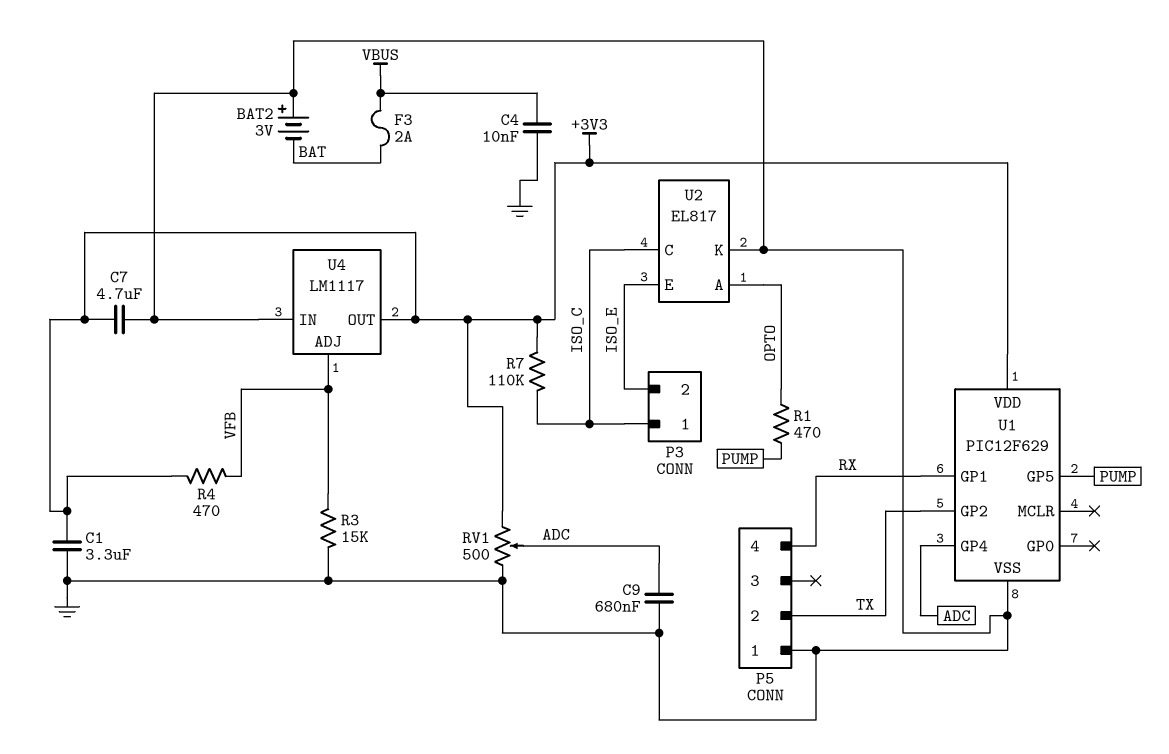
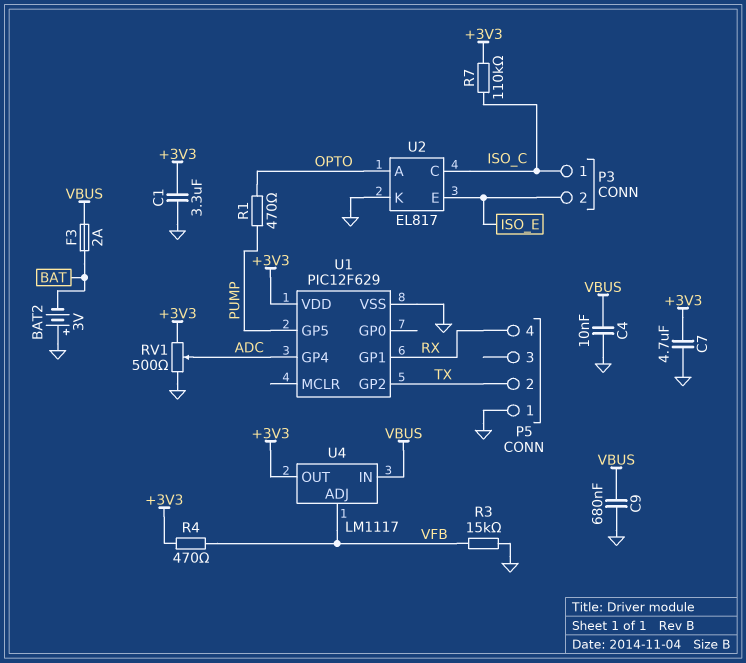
C9: 680nF (ADC, GND) -> 680nF (GND, VBUS)
U4 pin IN: GND -> VBUS

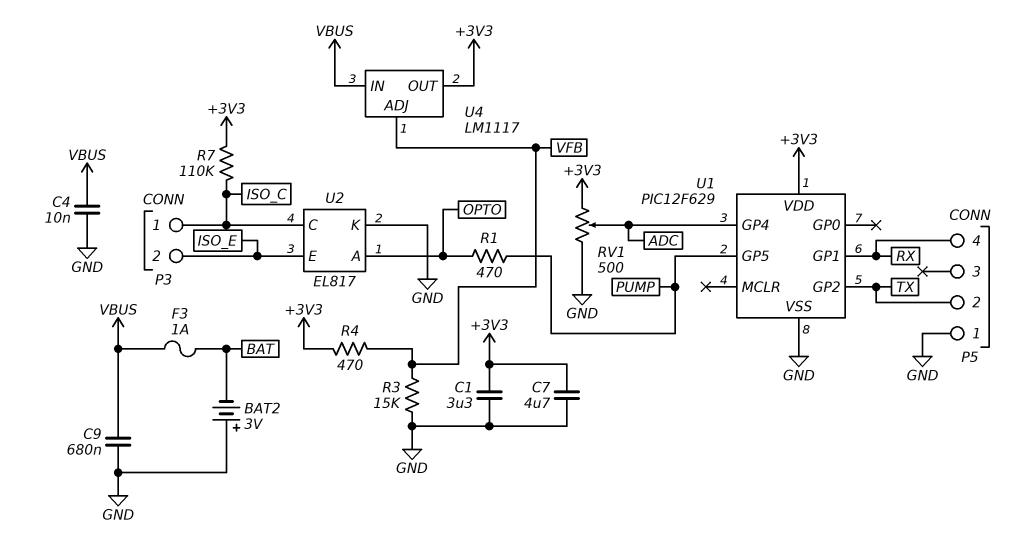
F3: 2A (BAT, VBUS) -> 1A (BAT, VBUS)

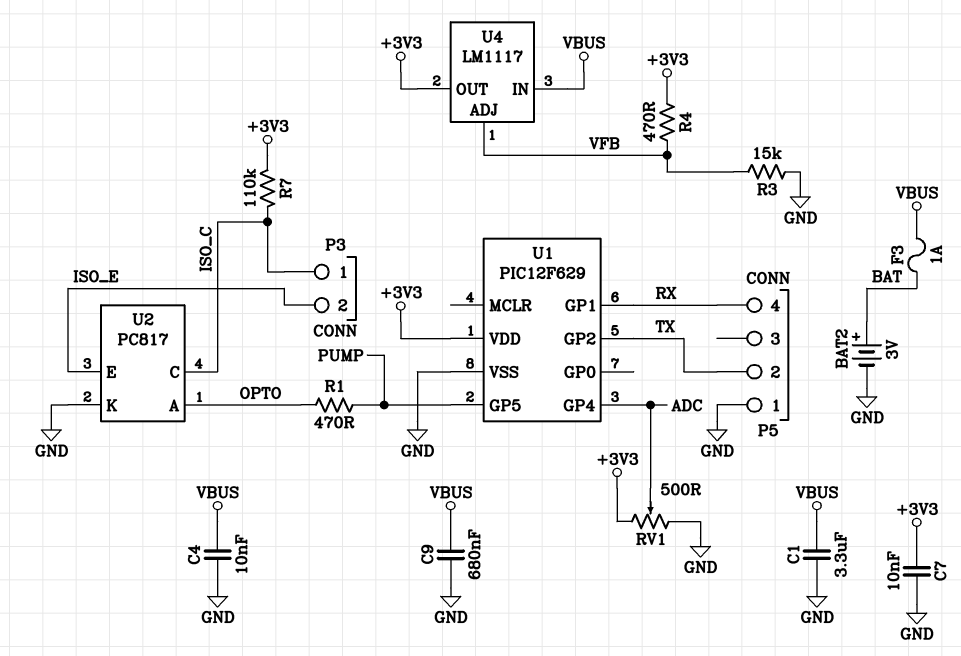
BAT2: 3V (plus GND, minus BAT) -> 3V (plus BAT, minus GND)
C1: 3.3uF (+3V3, GND) -> 3.3uF (GND, VBUS)
C7: 4.7uF (+3V3, GND) -> 10nF (+3V3, GND)
U2: EL817 -> PC817

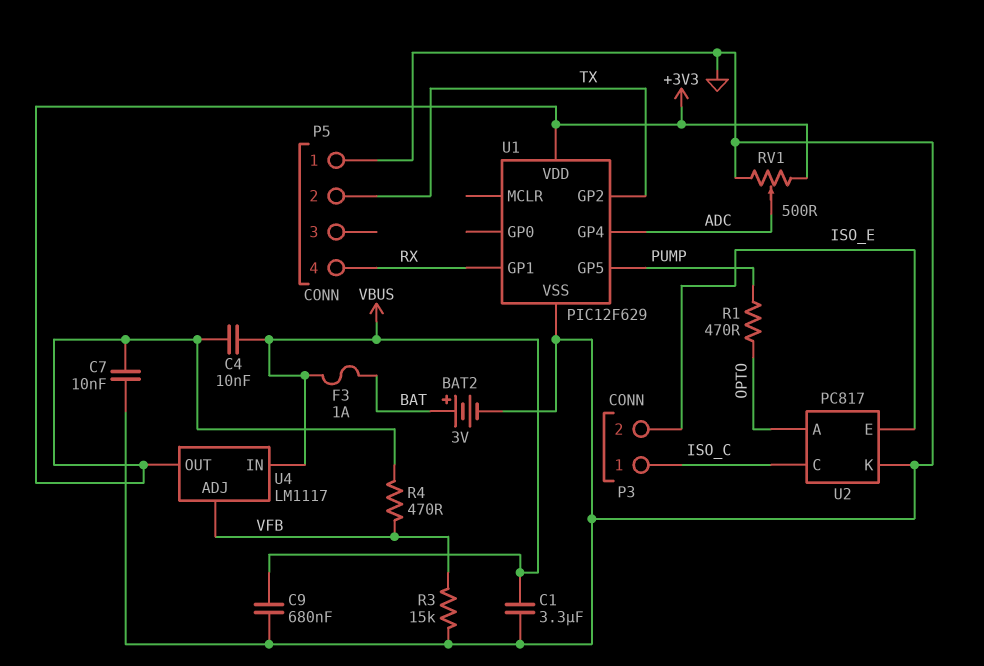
C4: 10nF (GND, VBUS) -> 10nF (+3V3, VBUS)
R7: 110k (+3V3, ISO_C) -> none

